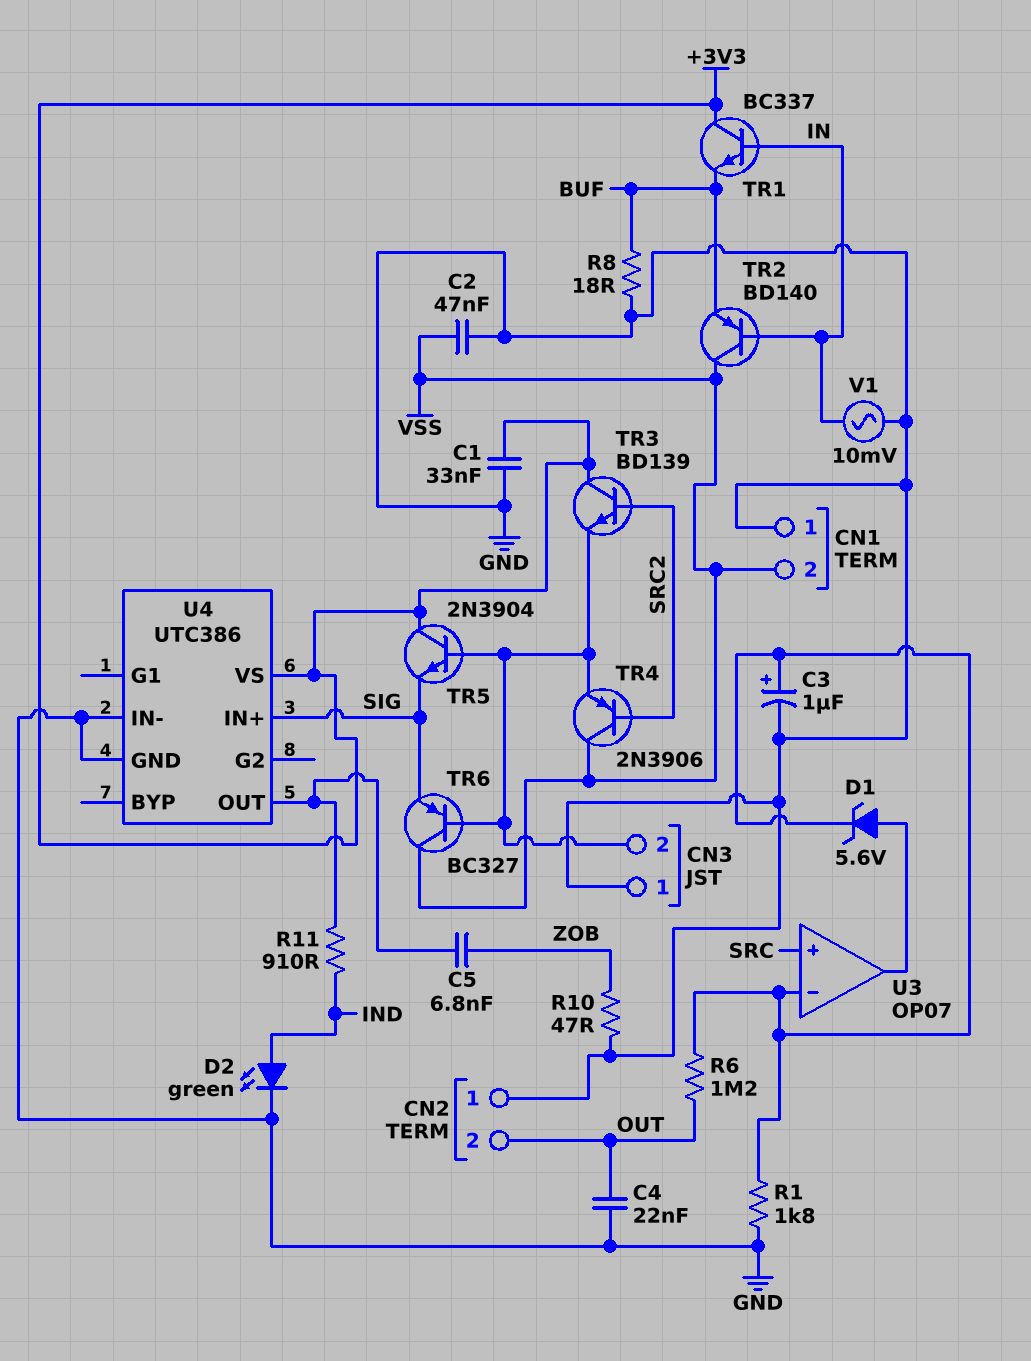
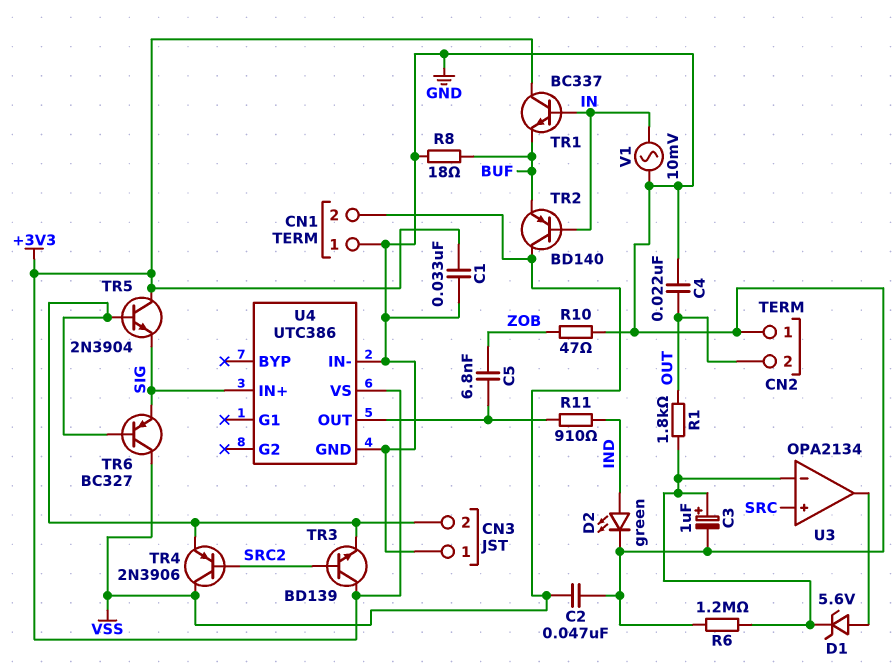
R1: 1.8k (GND, U3/in-) -> 1.8k (OUT, U3/in-)
R6: 1.2M (OUT, U3/in-) -> 1.2M (GND, U3/in-)
U3: OP07 -> OPA2134

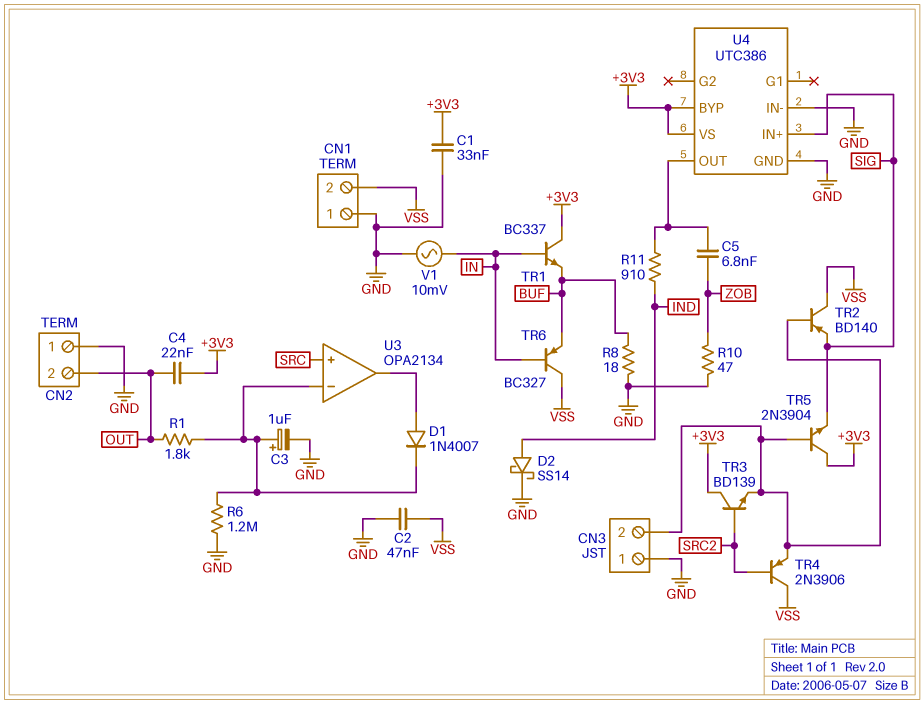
C4: 22nF (GND, OUT) -> 22nF (+3V3, OUT)
D1: zener 5.6V (A U3/out, K U3/in-) -> diode 1N4007 (A U3/out, K U3/in-)
D2: LED green (A IND, K GND) -> schottky SS14 (A IND, K GND)
TR2: PNP BD140 (B IN, C VSS, E BUF) -> PNP BD140 (B CN3/2, C VSS, E SIG)
TR6: PNP BC327 (B CN3/2, C VSS, E SIG) -> PNP BC327 (B IN, C VSS, E BUF)
U4 pin BYP: none -> +3V3

